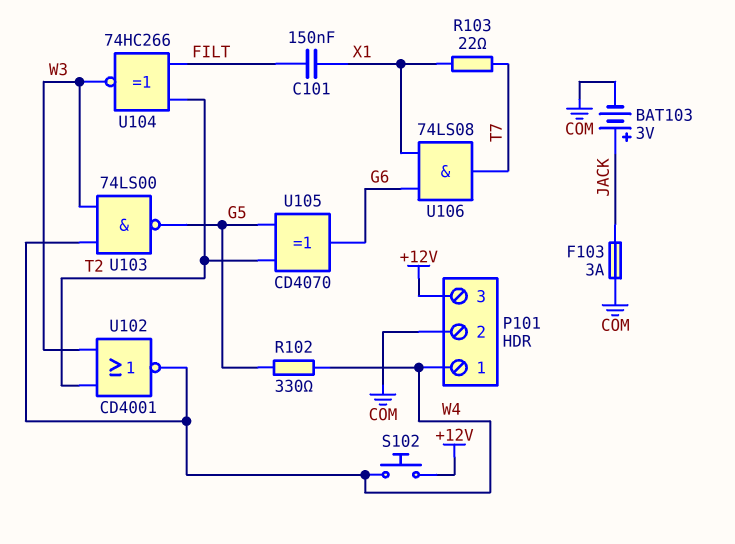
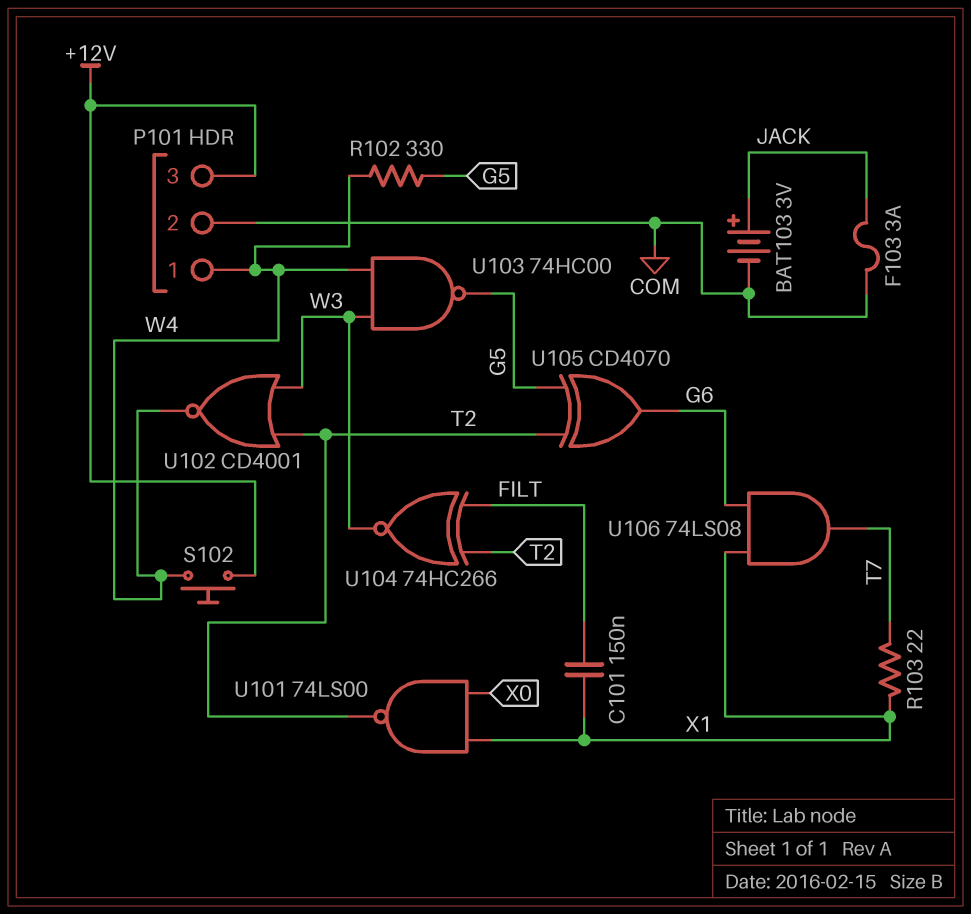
U101: none -> NAND 74LS00 (in X0, in X1, out T2)
U103: NAND 74LS00 (in W3, in W4, out G5) -> NAND 74HC00 (in W3, in W4, out G5)

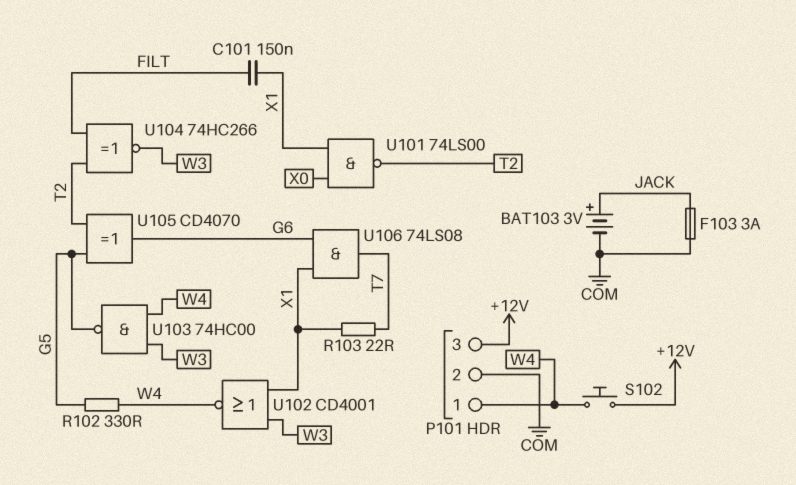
U102: NOR CD4001 (in T2, in W3, out W4) -> NOR CD4001 (in W3, in X1, out W4)

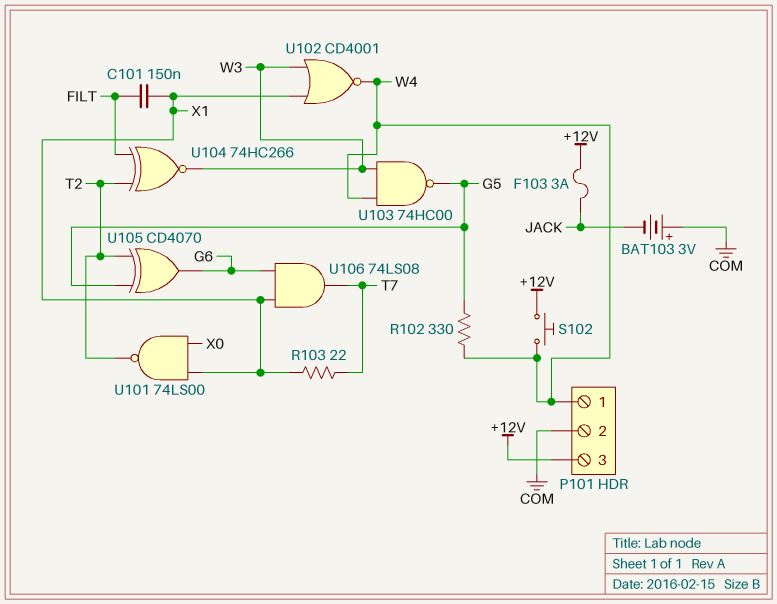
BAT103: 3V (plus JACK, minus COM) -> 3V (plus COM, minus JACK)
F103: 3A (COM, JACK) -> 3A (+12V, JACK)

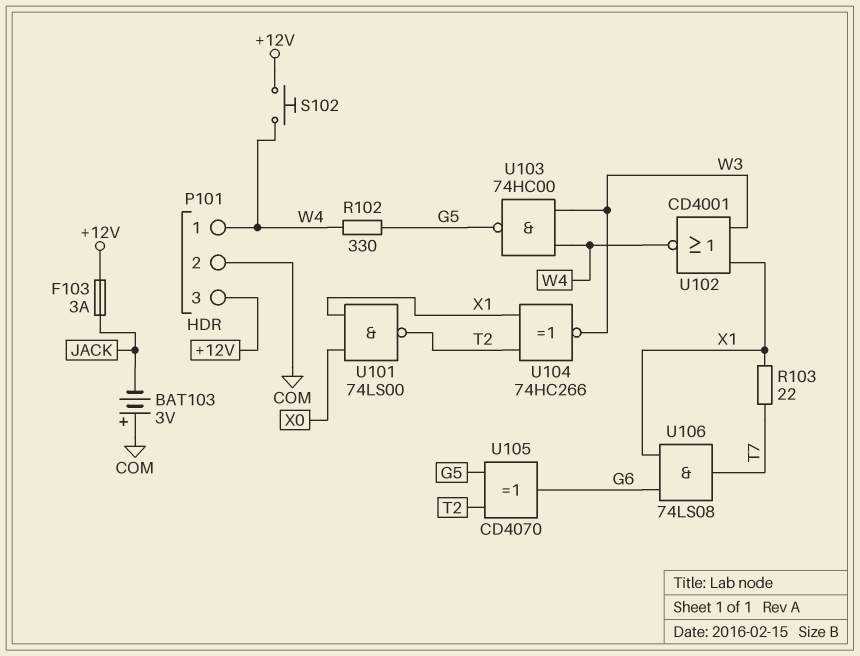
C101: 150nF (FILT, X1) -> none
U104: XNOR 74HC266 (in FILT, in T2, out W3) -> XNOR 74HC266 (in T2, in X1, out W3)

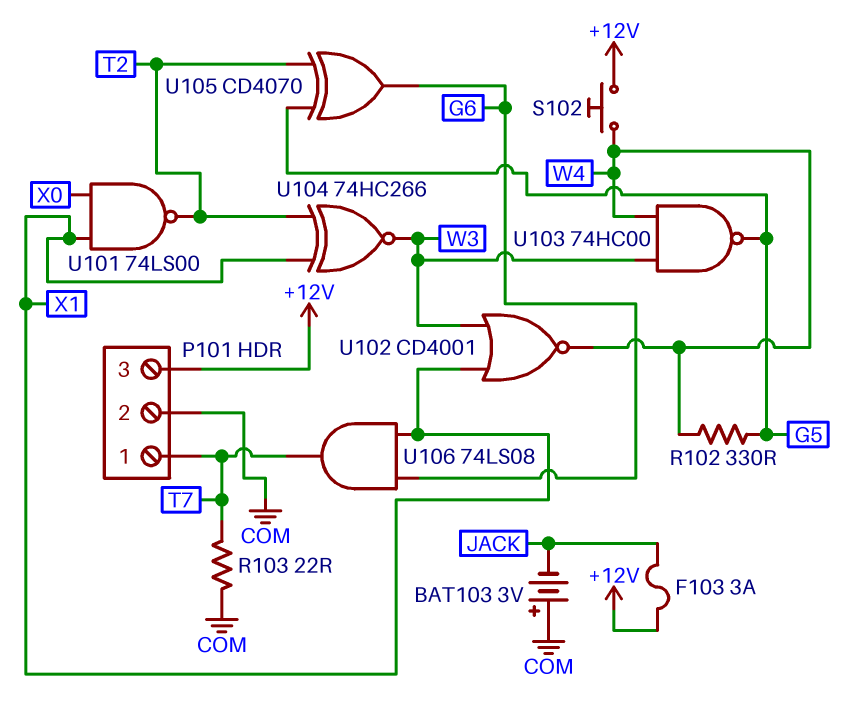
P101 pin 1: W4 -> T7
R103: 22 (T7, X1) -> 22 (COM, T7)

